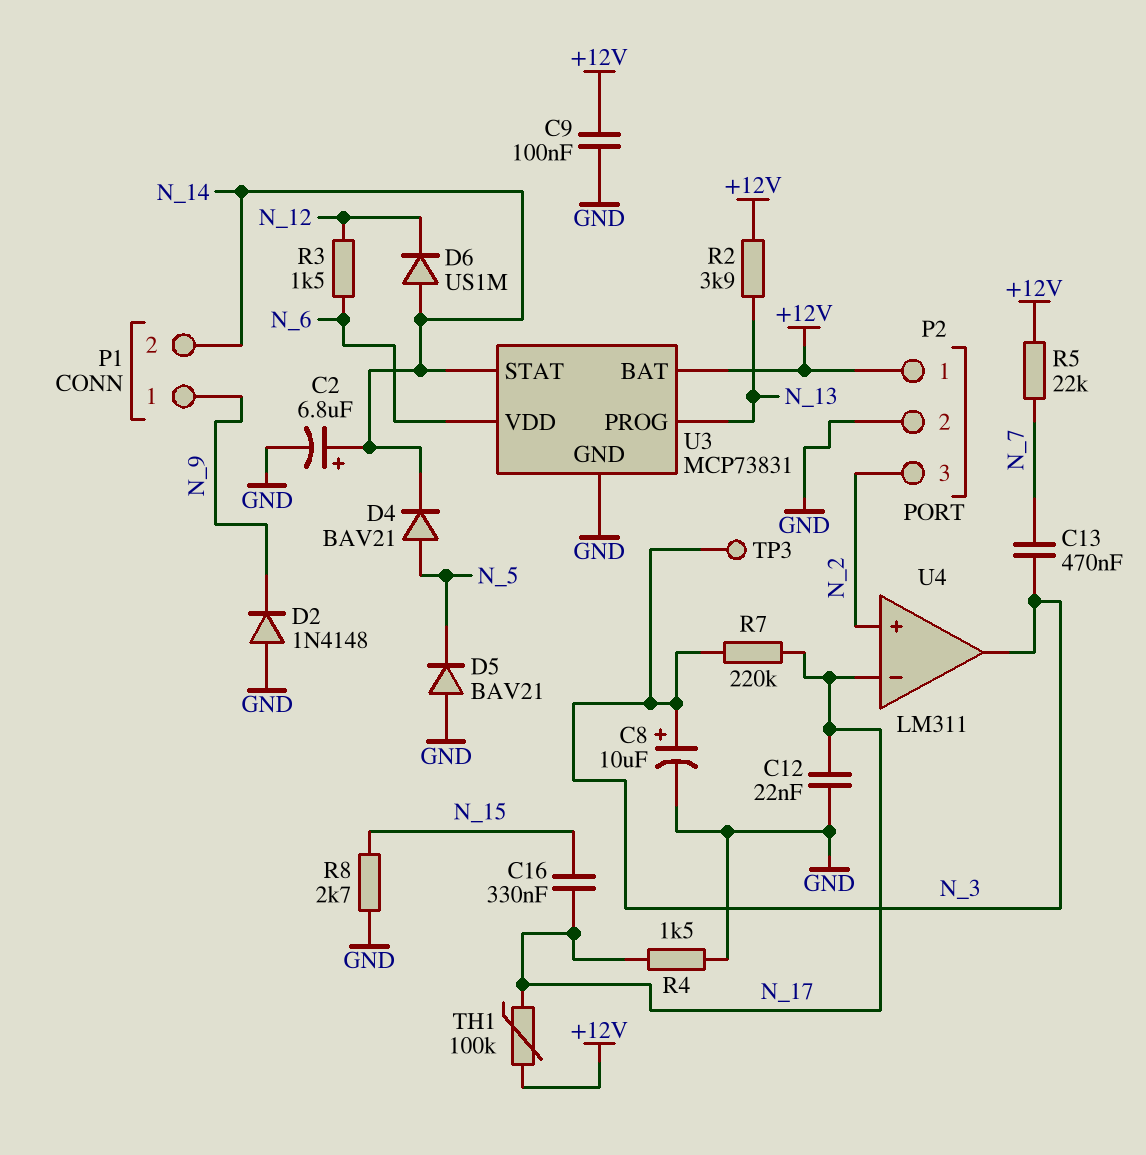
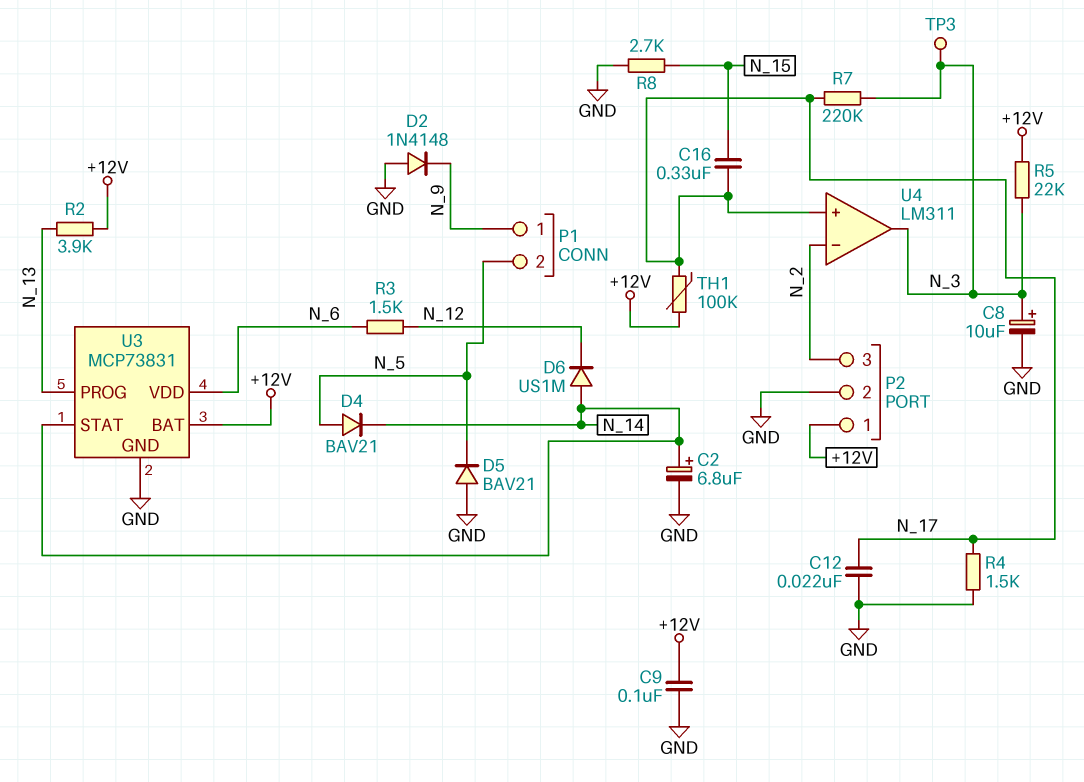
C13: 470nF (N_3, N_7) -> none
P1 pin 2: N_14 -> N_5
R5: 22k (+12V, N_7) -> 22k (+12V, N_3)
U4 pin in+: N_2 -> N_17
U4 pin in-: N_17 -> N_2

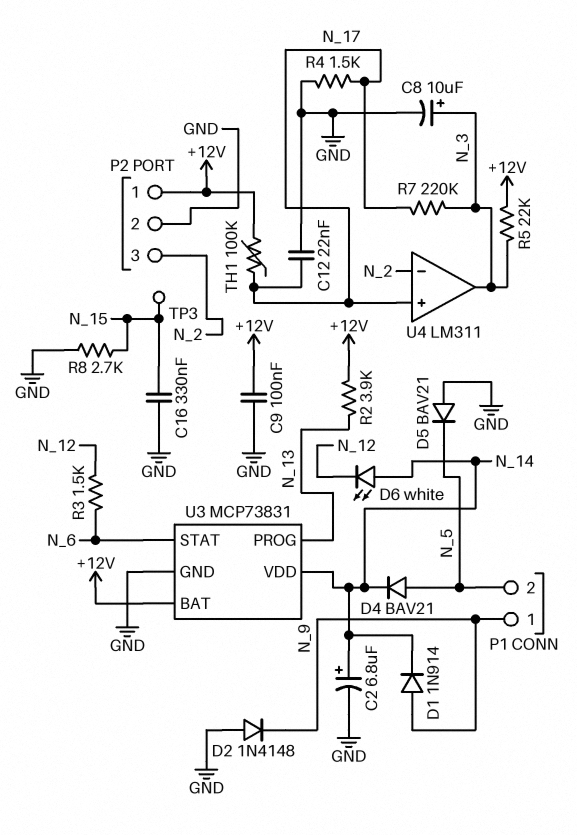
C16: 330nF (N_15, N_17) -> 330nF (GND, N_15)
D1: none -> diode 1N914 (A N_9, K N_14)
D6: diode US1M (A N_14, K N_12) -> LED white (A N_14, K N_12)
TP3: test point (N_3) -> test point (N_15)
U3 pin STAT: N_14 -> N_6
U3 pin VDD: N_6 -> N_14

